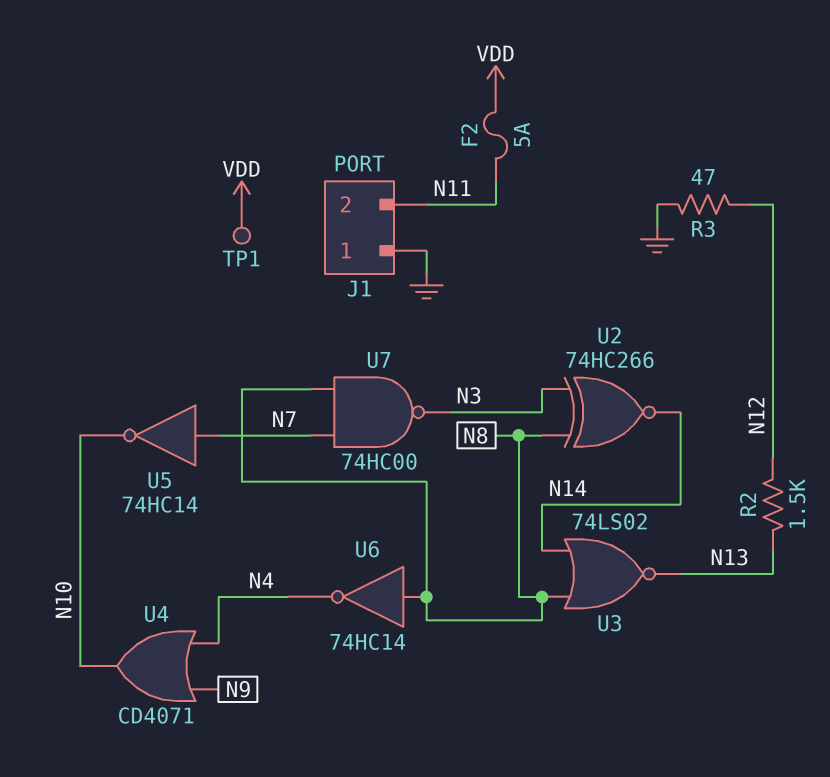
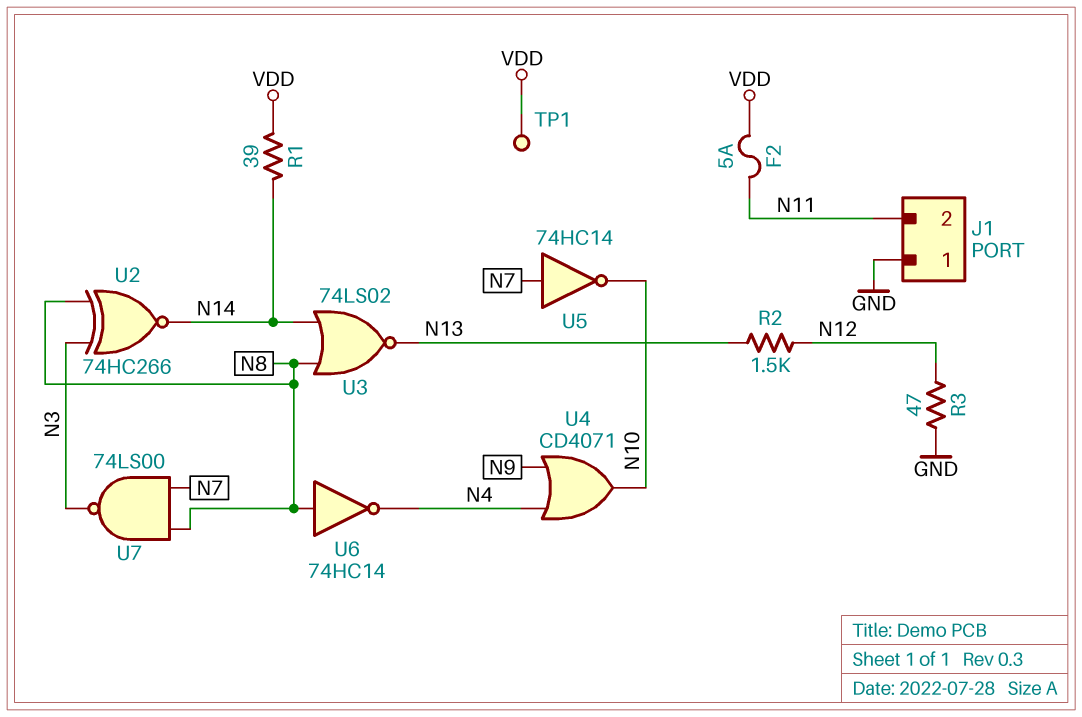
R1: none -> 39 (N14, VDD)
U7: NAND 74HC00 (in N7, in N8, out N3) -> NAND 74LS00 (in N7, in N8, out N3)

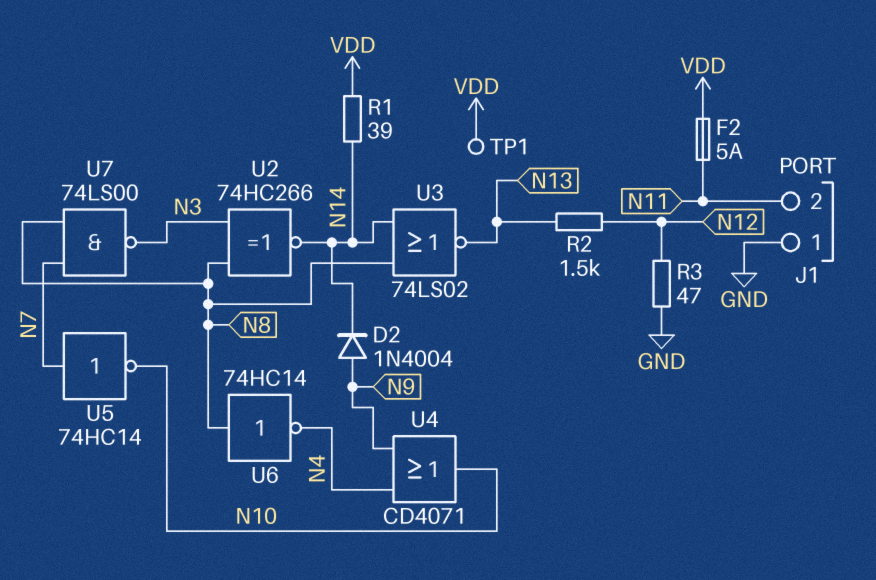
D2: none -> diode 1N4004 (A N9, K N14)

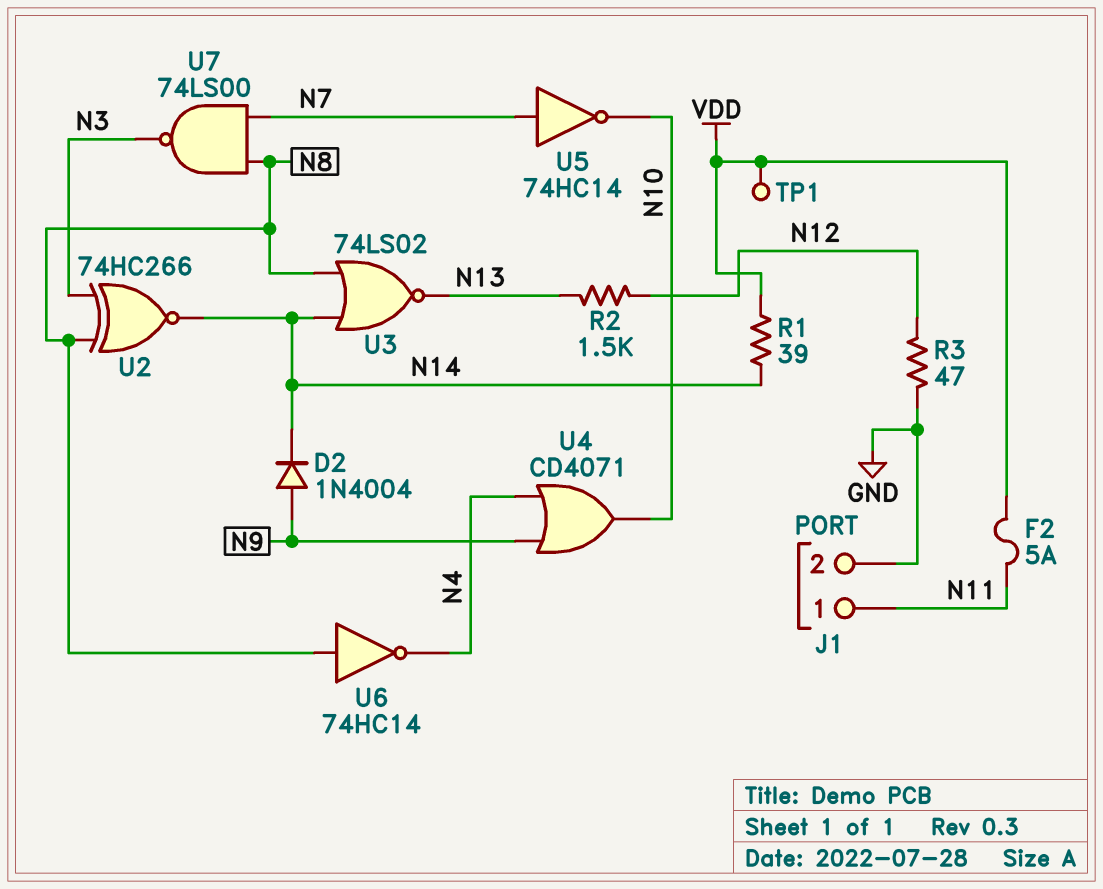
J1 pin 1: GND -> N11
J1 pin 2: N11 -> GND

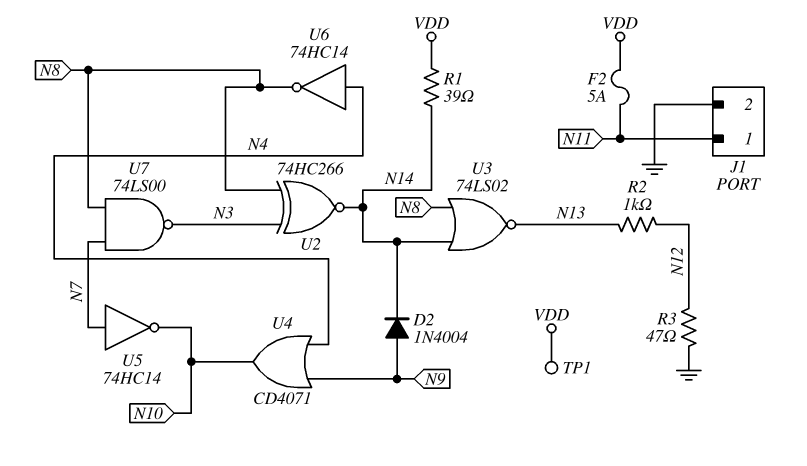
R2: 1.5k (N12, N13) -> 1k (N12, N13)
U6: NOT 74HC14 (in N8, out N4) -> NOT 74HC14 (in N4, out N8)

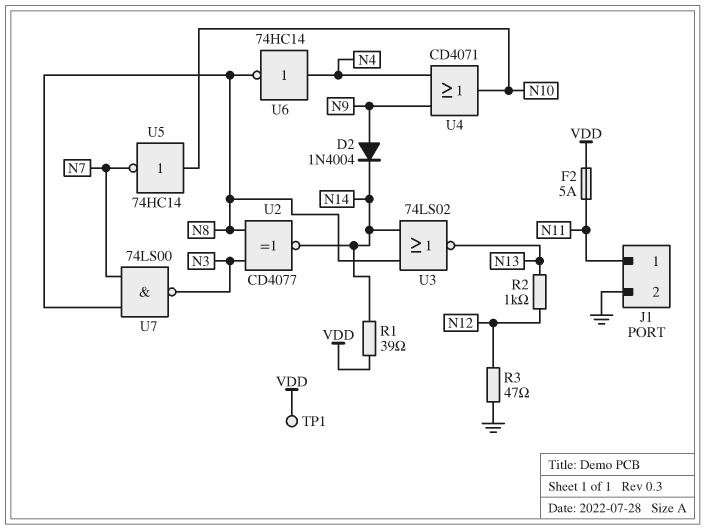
U2: XNOR 74HC266 (in N3, in N8, out N14) -> XNOR CD4077 (in N3, in N8, out N14)
U5: NOT 74HC14 (in N7, out N10) -> NOT 74HC14 (in N10, out N7)

